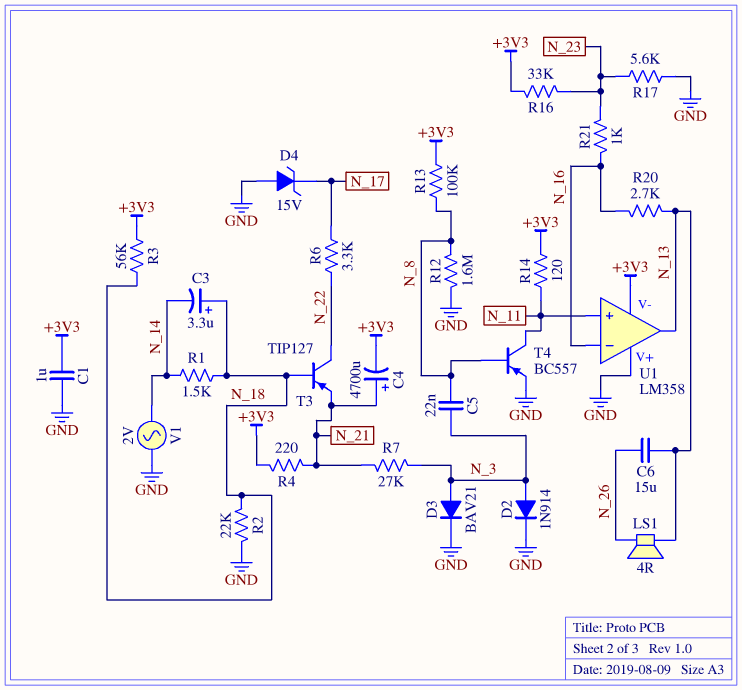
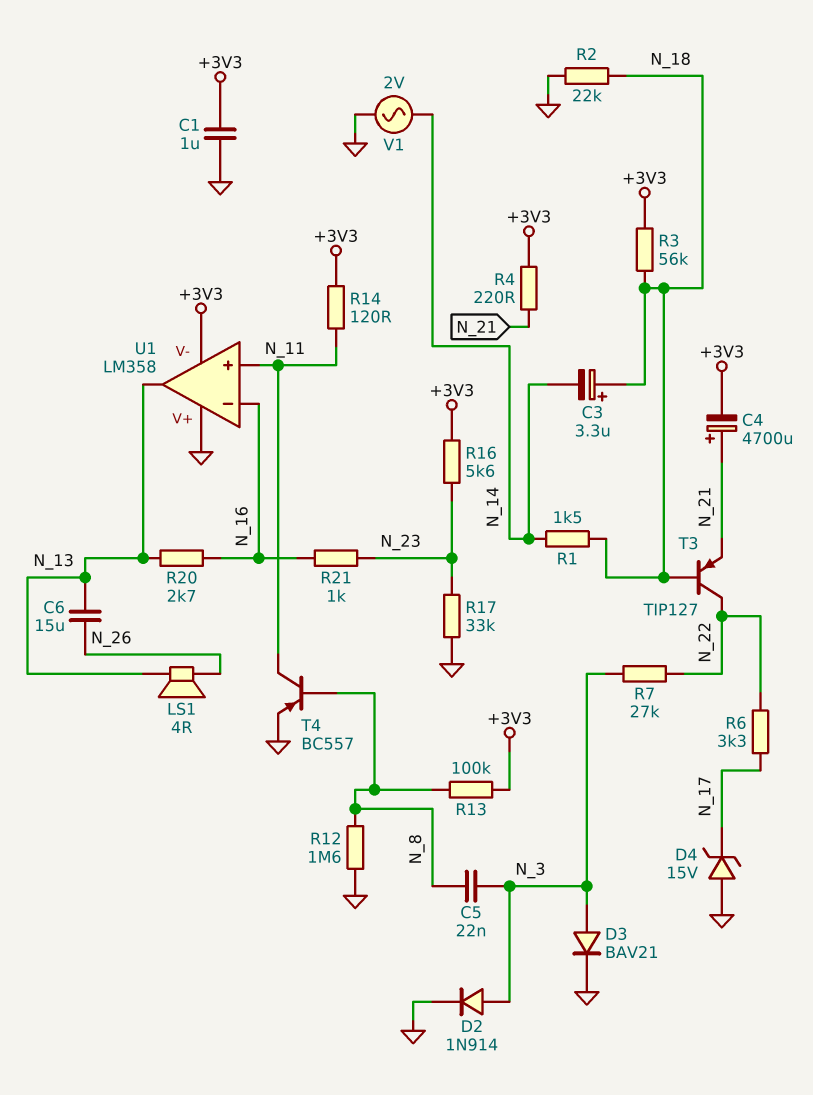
R7: 27k (N_3, N_21) -> 27k (N_3, N_22)
R16: 33k (+3V3, N_23) -> 5.6k (+3V3, N_23)
R17: 5.6k (GND, N_23) -> 33k (GND, N_23)

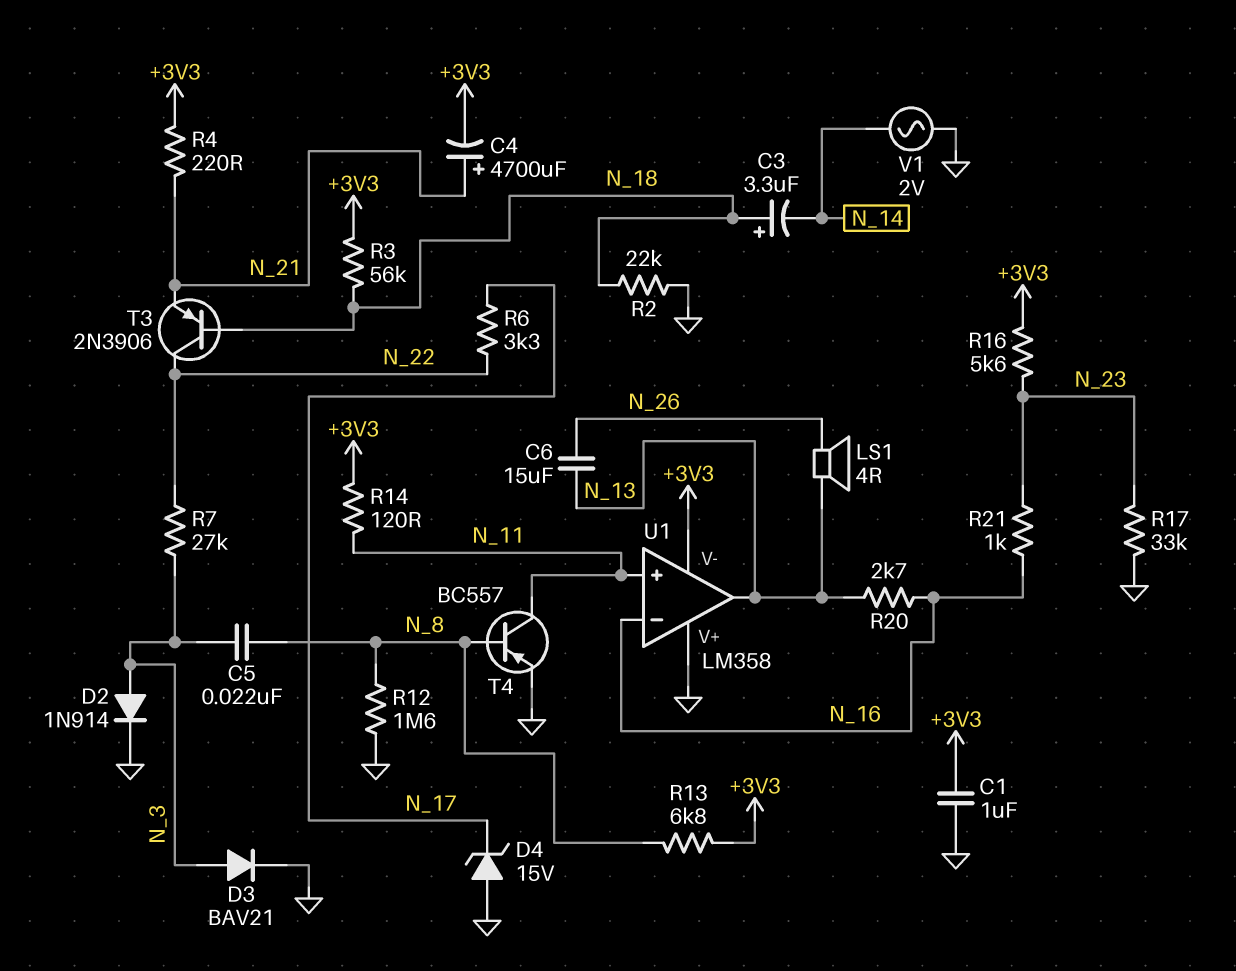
R1: 1.5k (N_14, N_18) -> none
R13: 100k (+3V3, N_8) -> 6.8k (+3V3, N_8)
T3: PNP TIP127 (B N_18, C N_22, E N_21) -> PNP 2N3906 (B N_18, C N_22, E N_21)

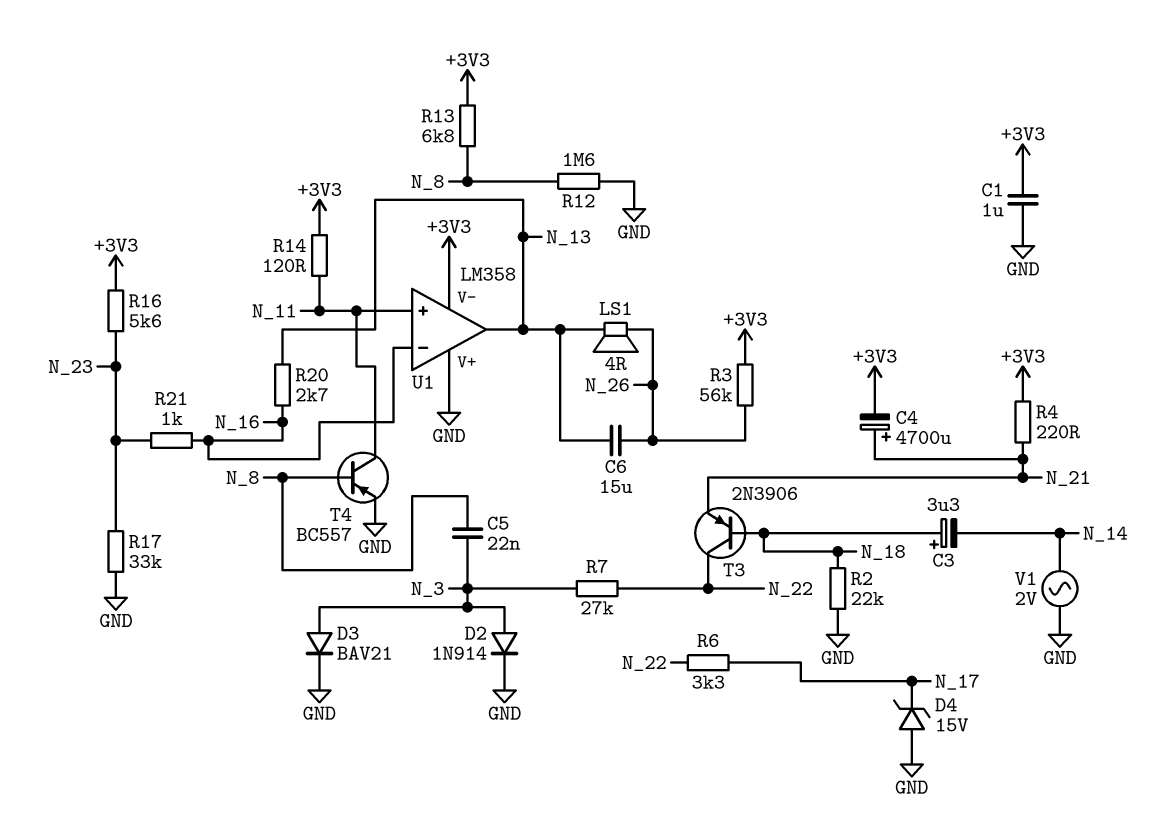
R3: 56k (+3V3, N_18) -> 56k (+3V3, N_26)

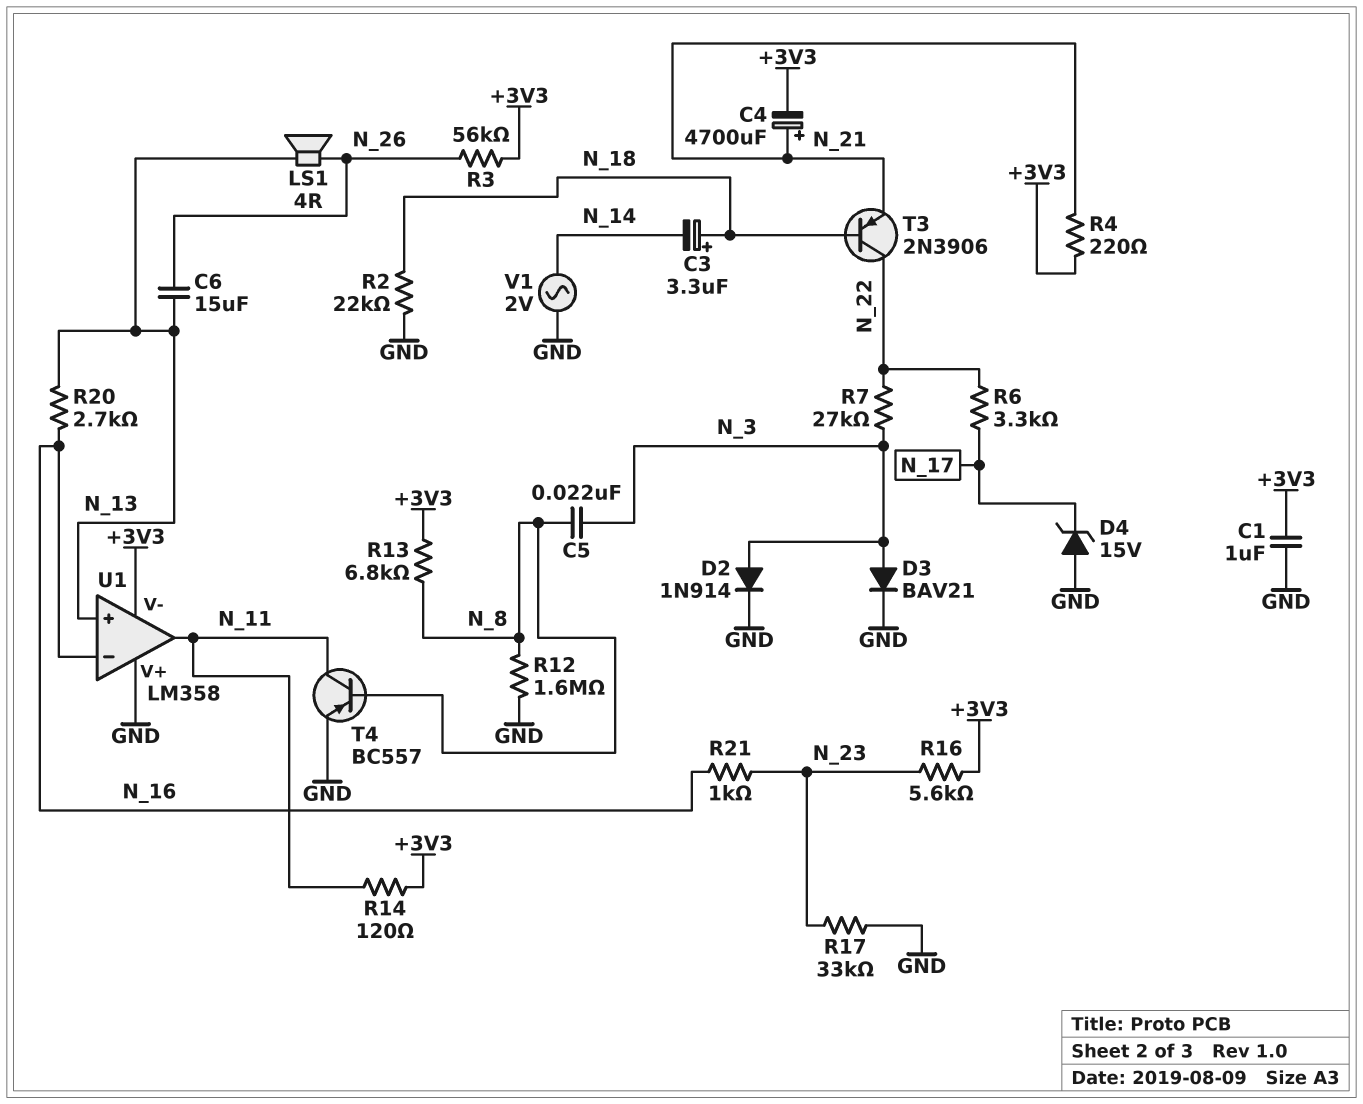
U1 pin in+: N_11 -> N_13
U1 pin out: N_13 -> N_11

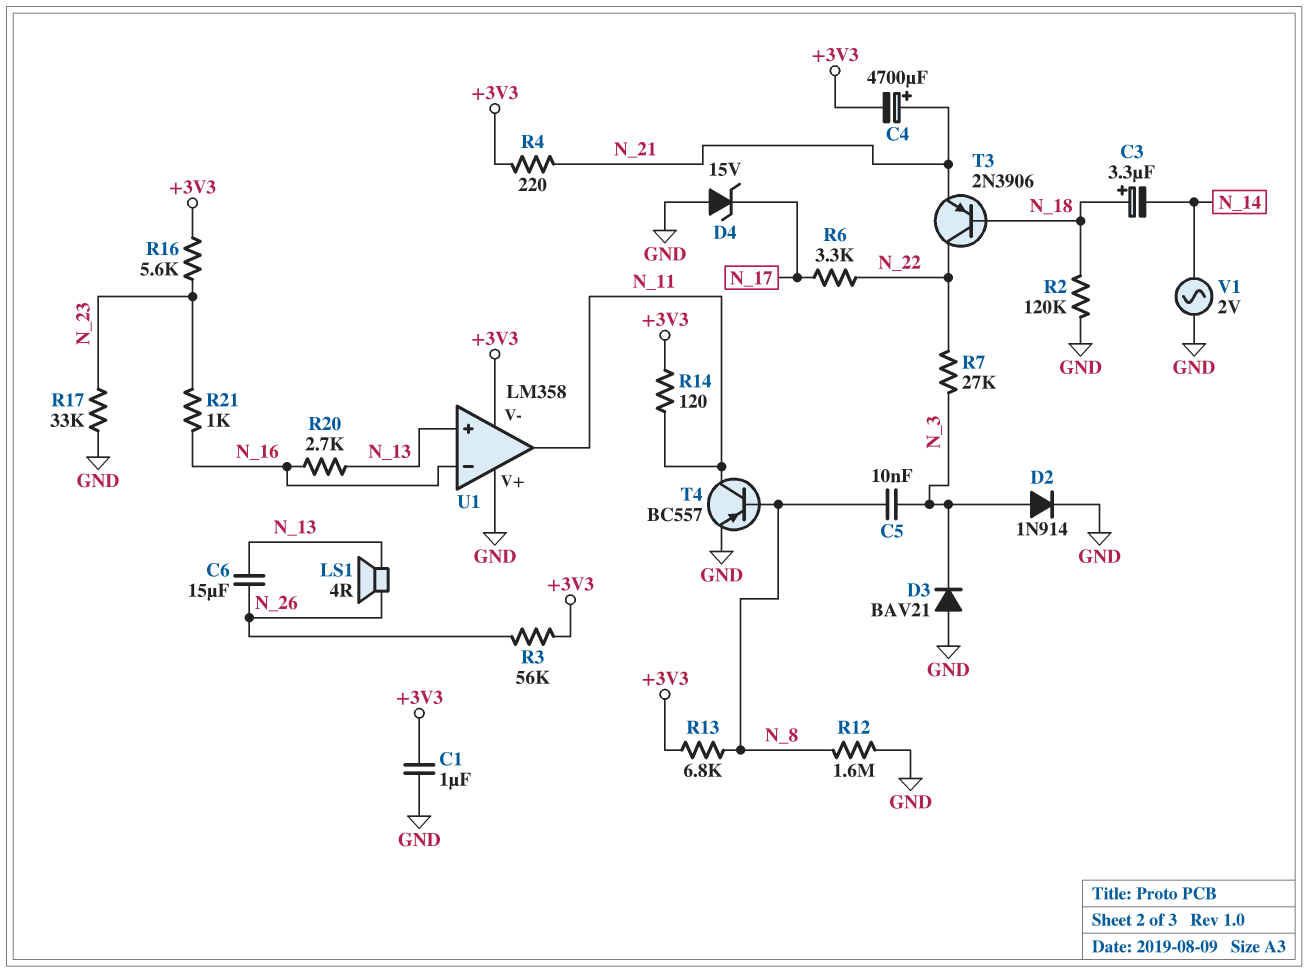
C5: 22nF (N_3, N_8) -> 10nF (N_3, N_8)
D3: diode BAV21 (A N_3, K GND) -> diode BAV21 (A GND, K N_3)
R2: 22k (GND, N_18) -> 120k (GND, N_18)

